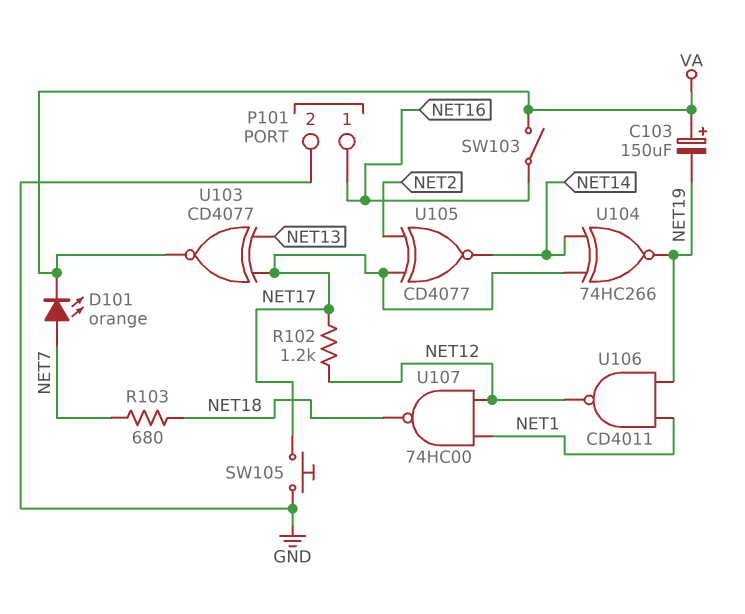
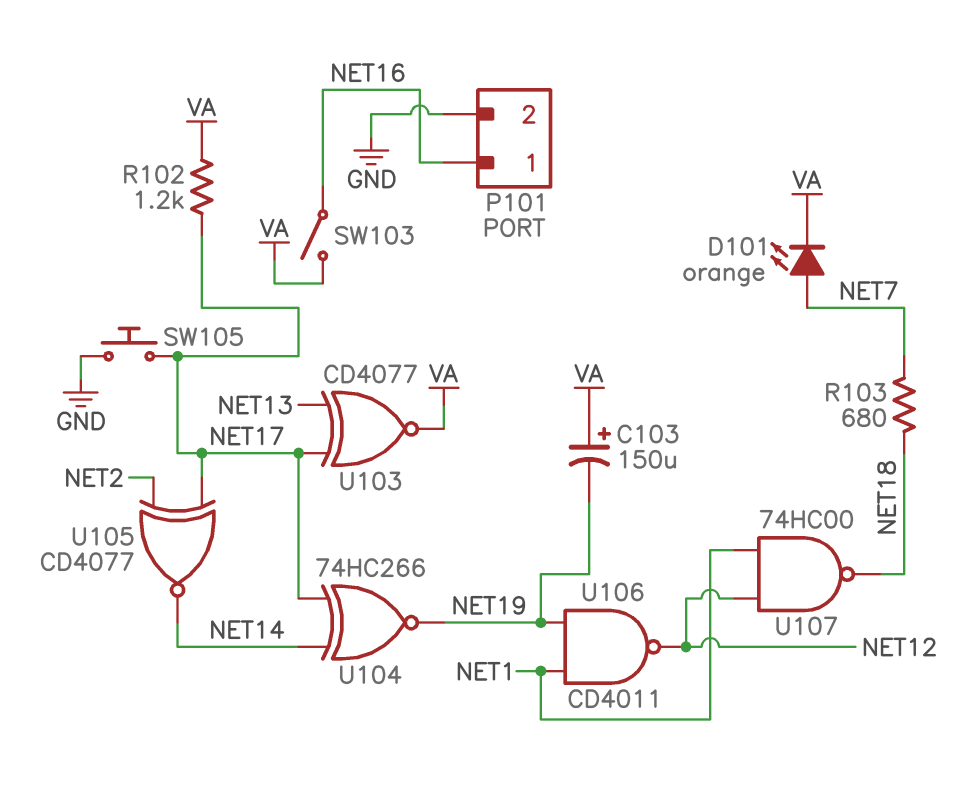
R102: 1.2k (NET12, NET17) -> 1.2k (NET17, VA)

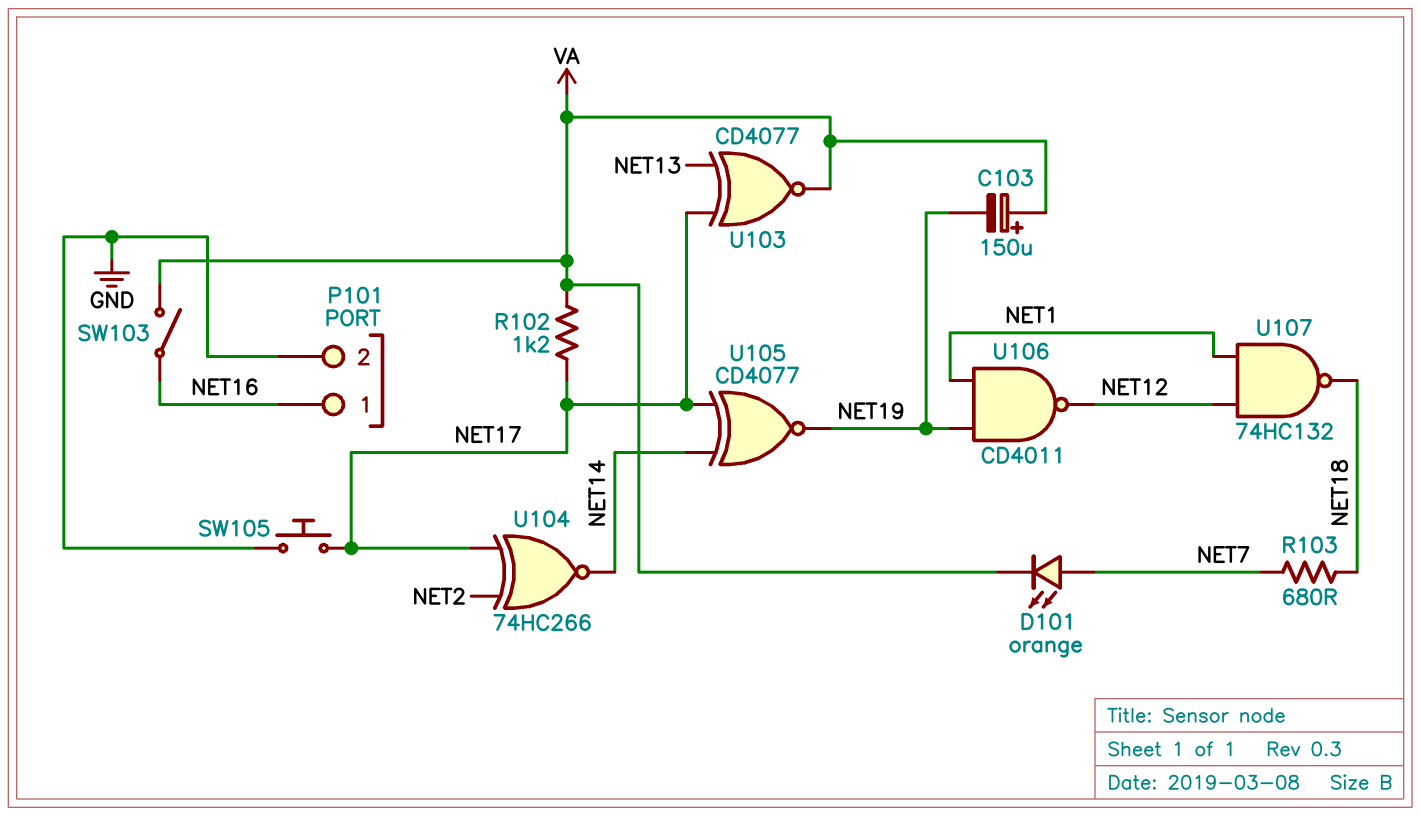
U104: XNOR 74HC266 (in NET14, in NET17, out NET19) -> XNOR 74HC266 (in NET2, in NET17, out NET14)
U105: XNOR CD4077 (in NET2, in NET17, out NET14) -> XNOR CD4077 (in NET14, in NET17, out NET19)
U107: NAND 74HC00 (in NET1, in NET12, out NET18) -> NAND 74HC132 (in NET1, in NET12, out NET18)

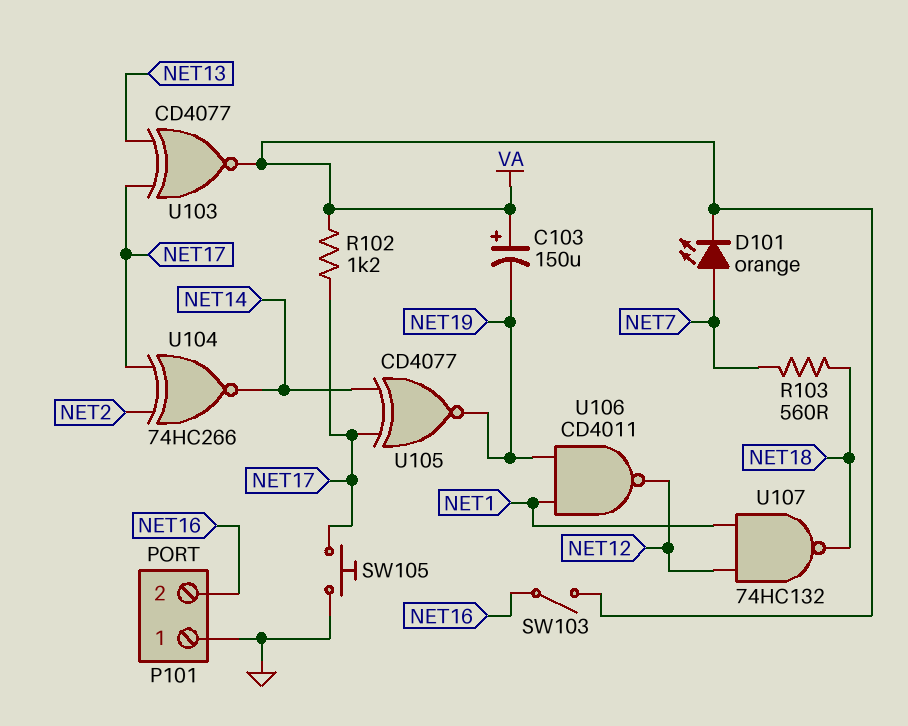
P101 pin 1: NET16 -> GND
P101 pin 2: GND -> NET16
R103: 680 (NET7, NET18) -> 560 (NET7, NET18)

